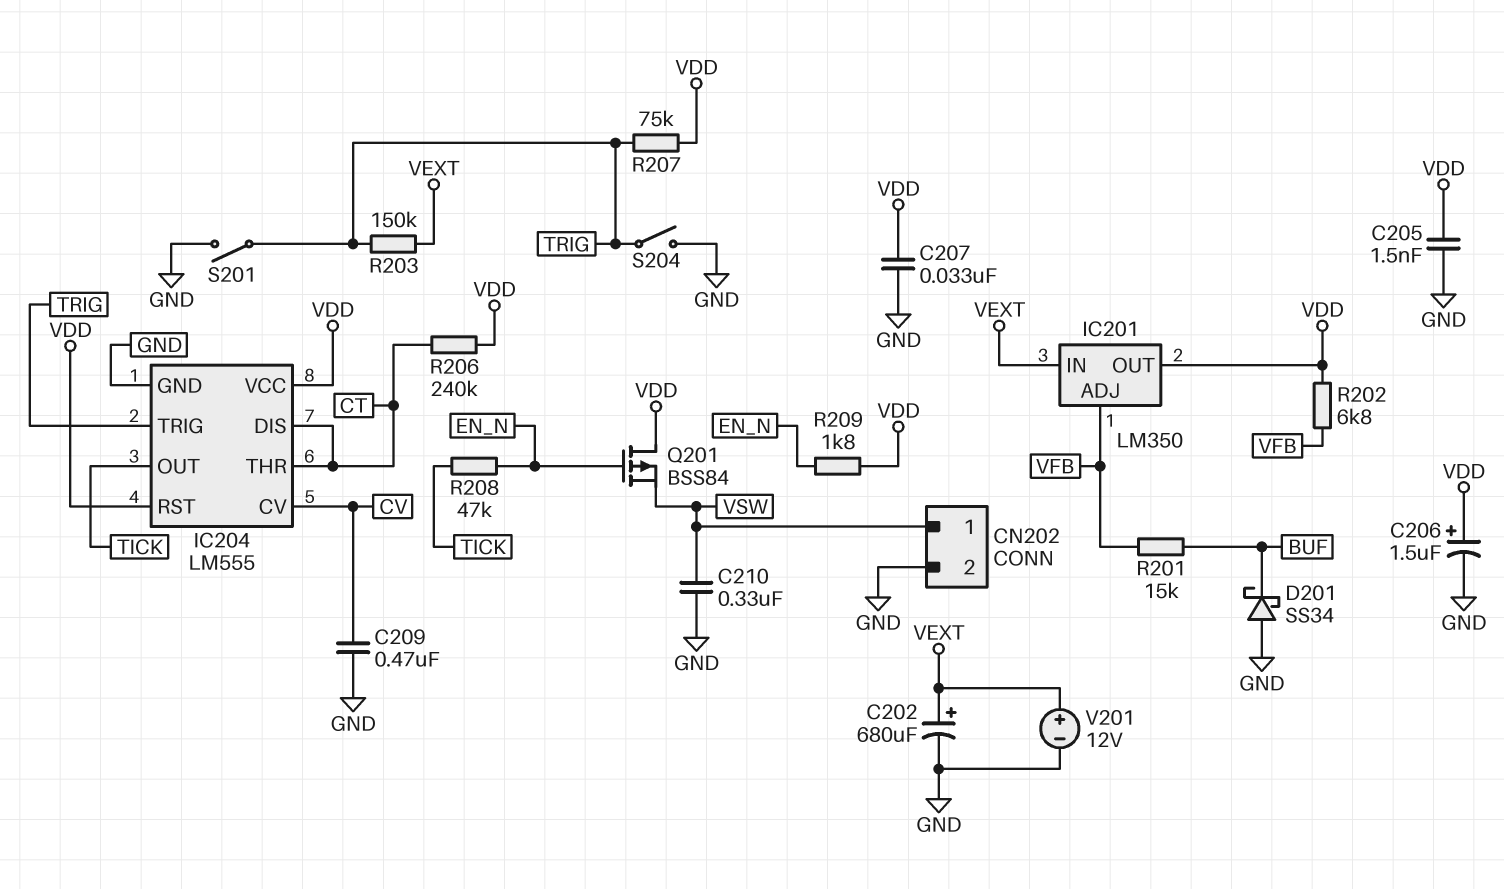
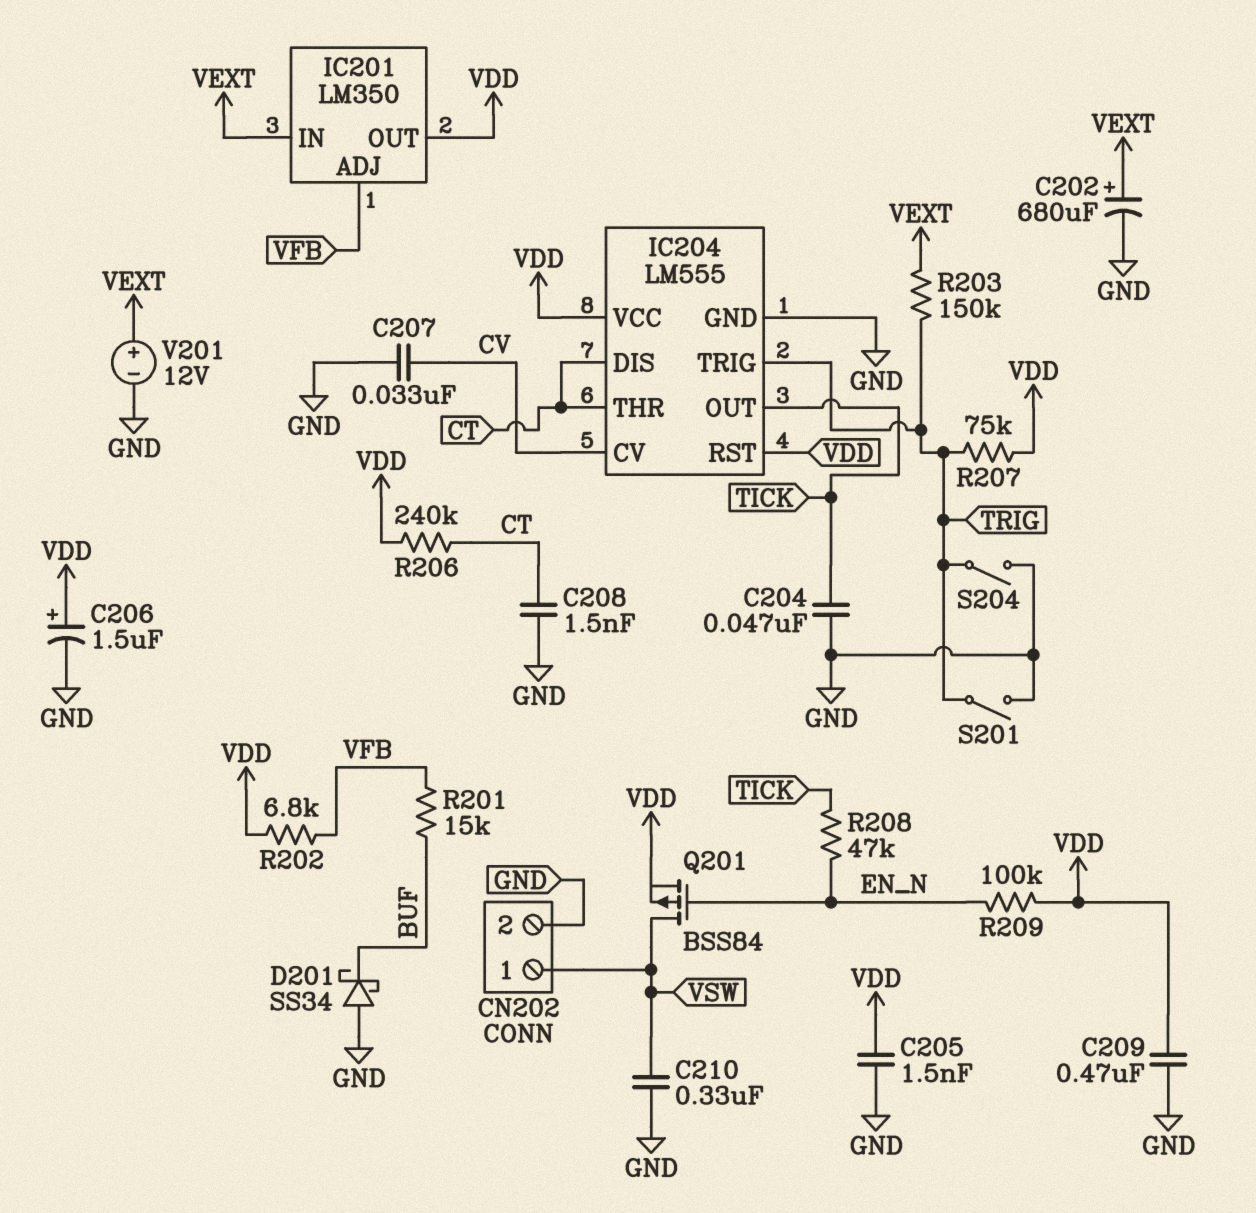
C204: none -> 47nF (GND, TICK)
C207: 33nF (GND, VDD) -> 33nF (CV, GND)
C208: none -> 1.5nF (CT, GND)
C209: 470nF (CV, GND) -> 470nF (GND, VDD)
Q201: PMOS BSS84 (G EN_N, D VDD, S VSW) -> PMOS BSS84 (G EN_N, D VSW, S VDD)
R209: 1.8k (EN_N, VDD) -> 100k (EN_N, VDD)

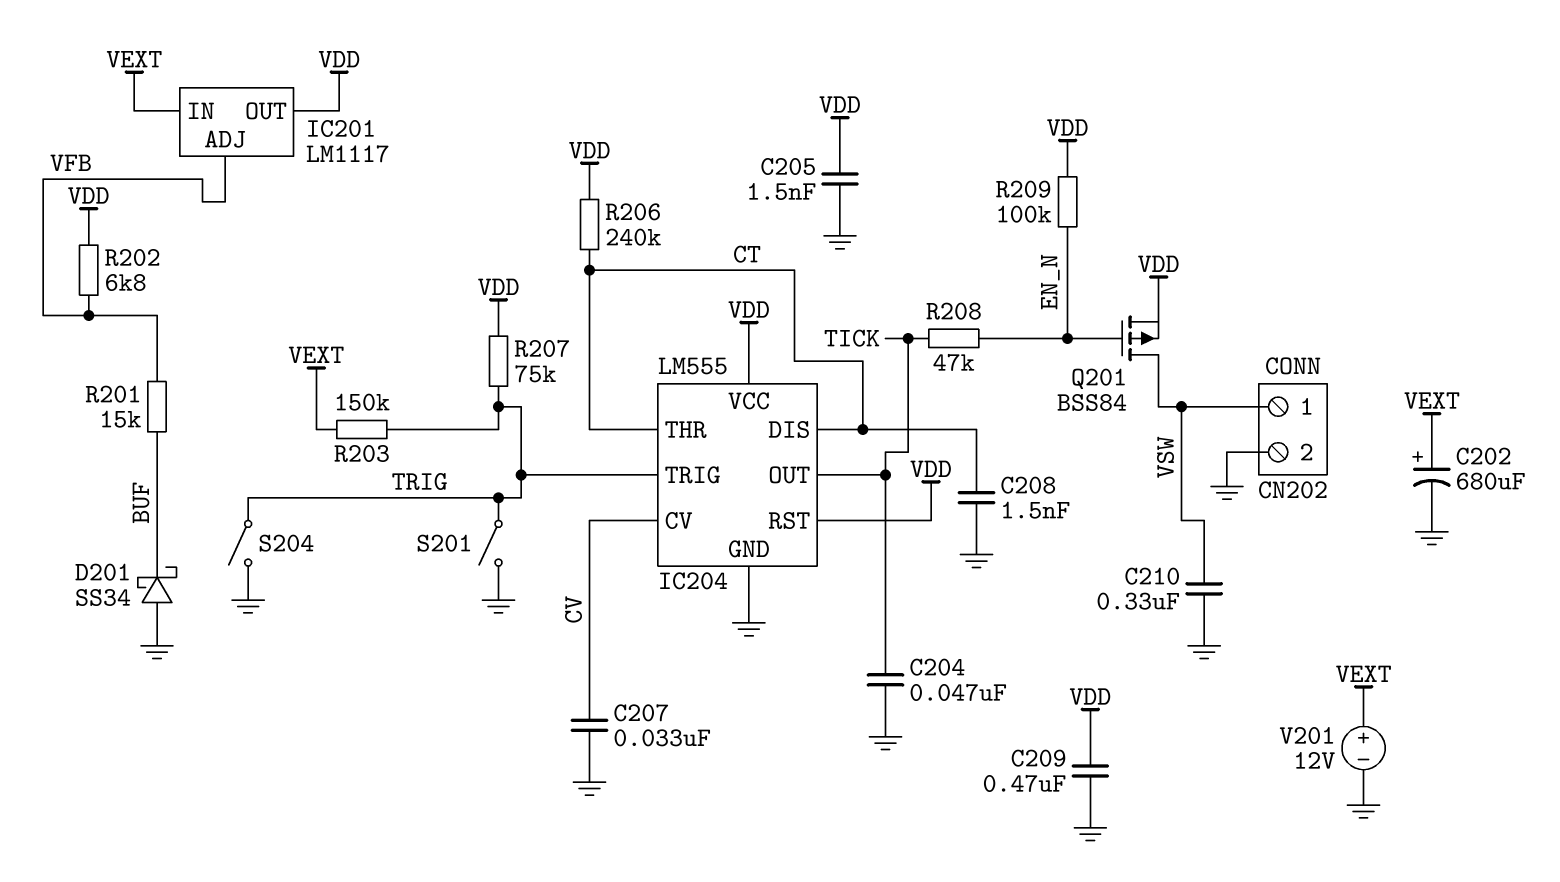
C206: 1.5uF (plus VDD, minus GND) -> none
IC201: LM350 -> LM1117

